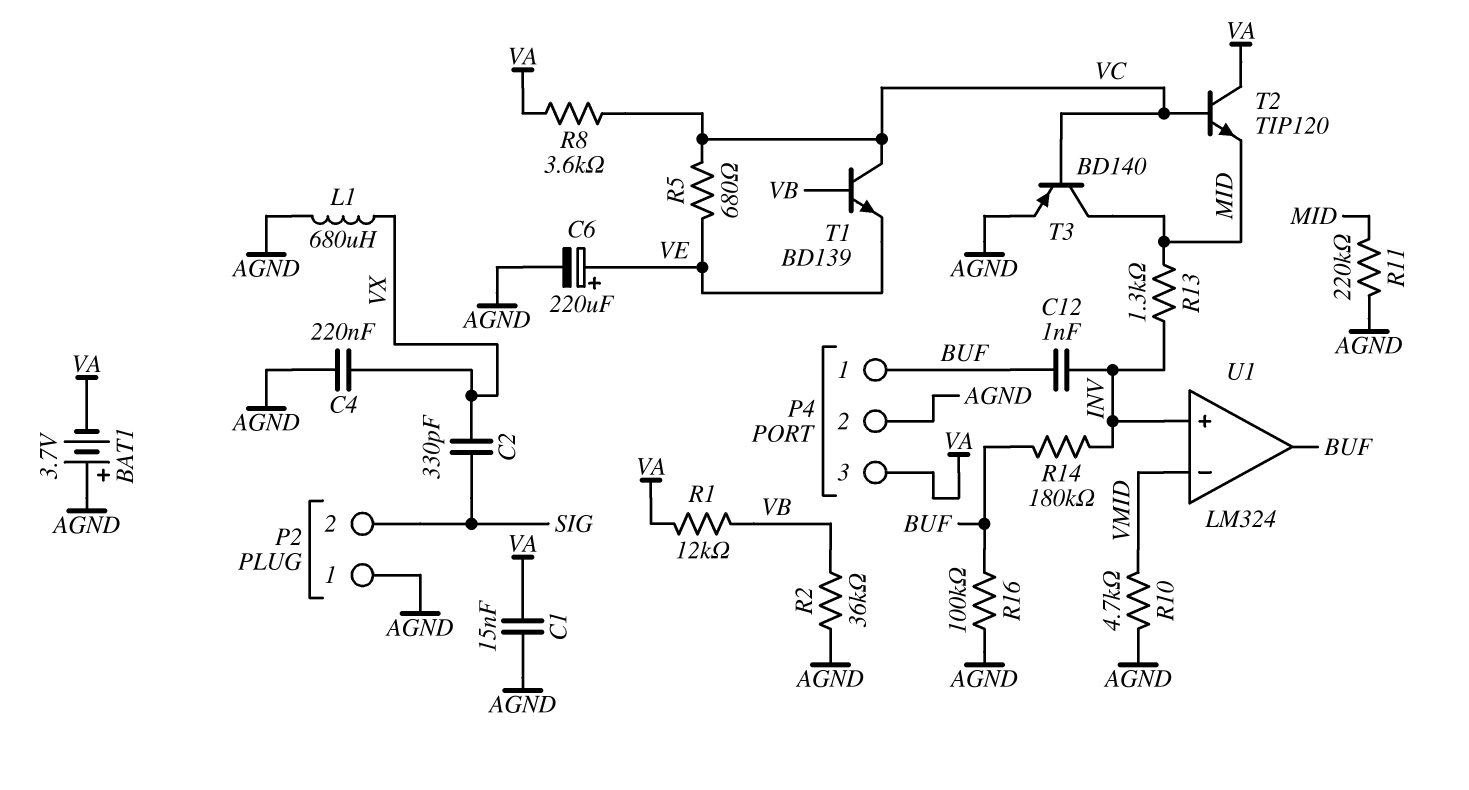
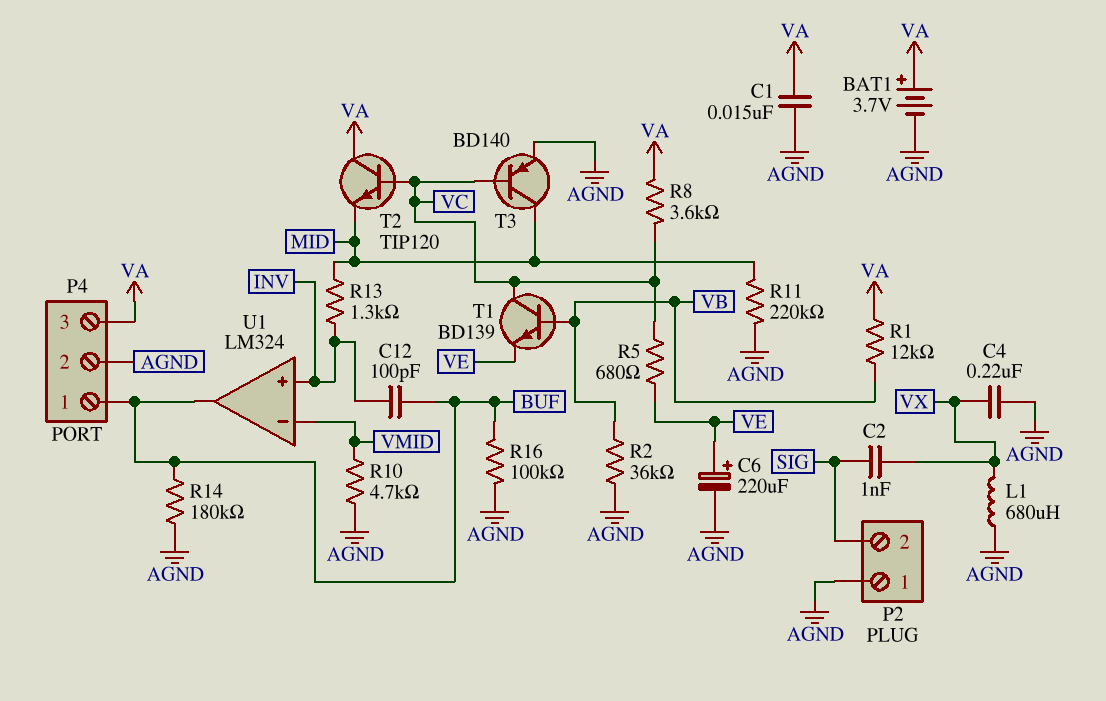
BAT1: 3.7V (plus AGND, minus VA) -> 3.7V (plus VA, minus AGND)
C2: 330pF (SIG, VX) -> 1nF (SIG, VX)
C12: 1nF (BUF, INV) -> 100pF (BUF, INV)
R14: 180k (BUF, INV) -> 180k (AGND, BUF)

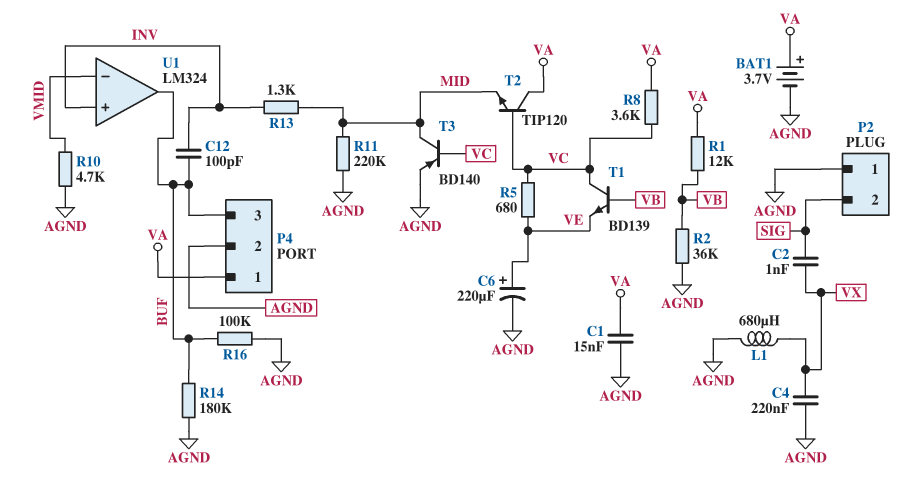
P4 pin 1: BUF -> VA
P4 pin 3: VA -> BUF

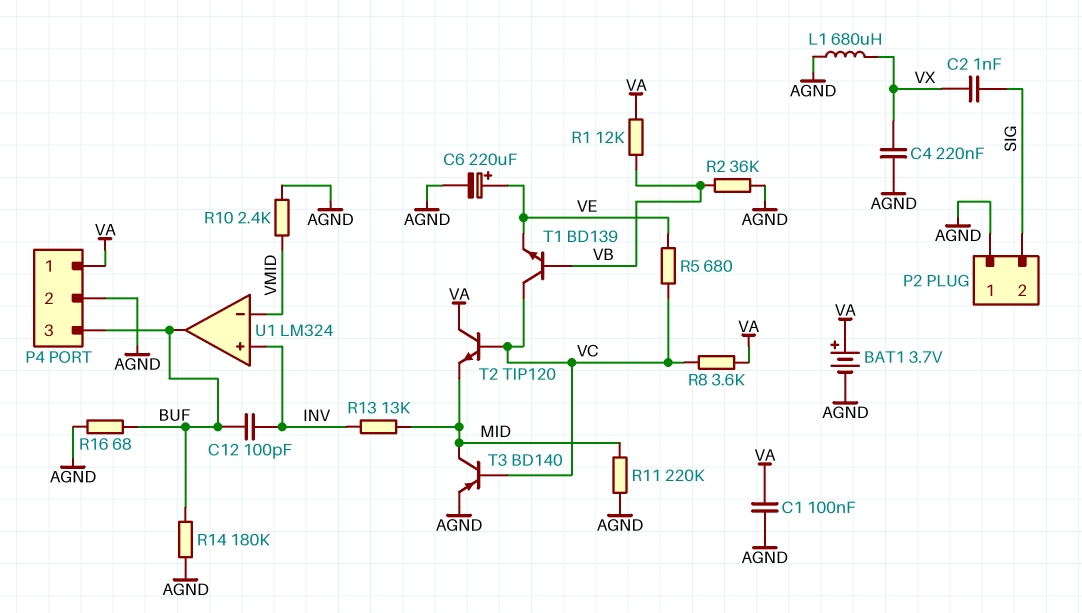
C1: 15nF (AGND, VA) -> 100nF (AGND, VA)
R10: 4.7k (AGND, VMID) -> 2.4k (AGND, VMID)
R13: 1.3k (INV, MID) -> 13k (INV, MID)
R16: 100k (AGND, BUF) -> 68 (AGND, BUF)

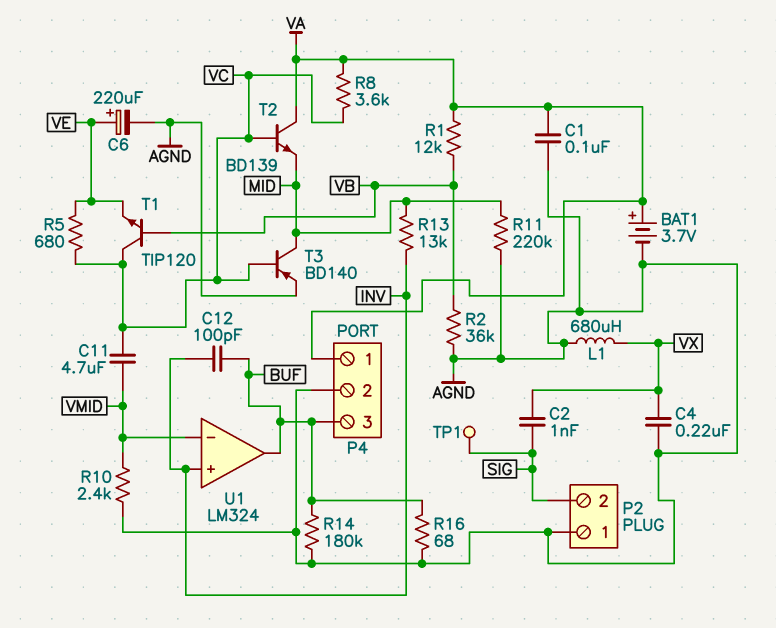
C11: none -> 4.7uF (VC, VMID)
T1: NPN BD139 (B VB, C VC, E VE) -> NPN TIP120 (B VB, C VC, E VE)
T2: NPN TIP120 (B VC, C VA, E MID) -> NPN BD139 (B VC, C VA, E MID)
TP1: none -> test point (SIG)

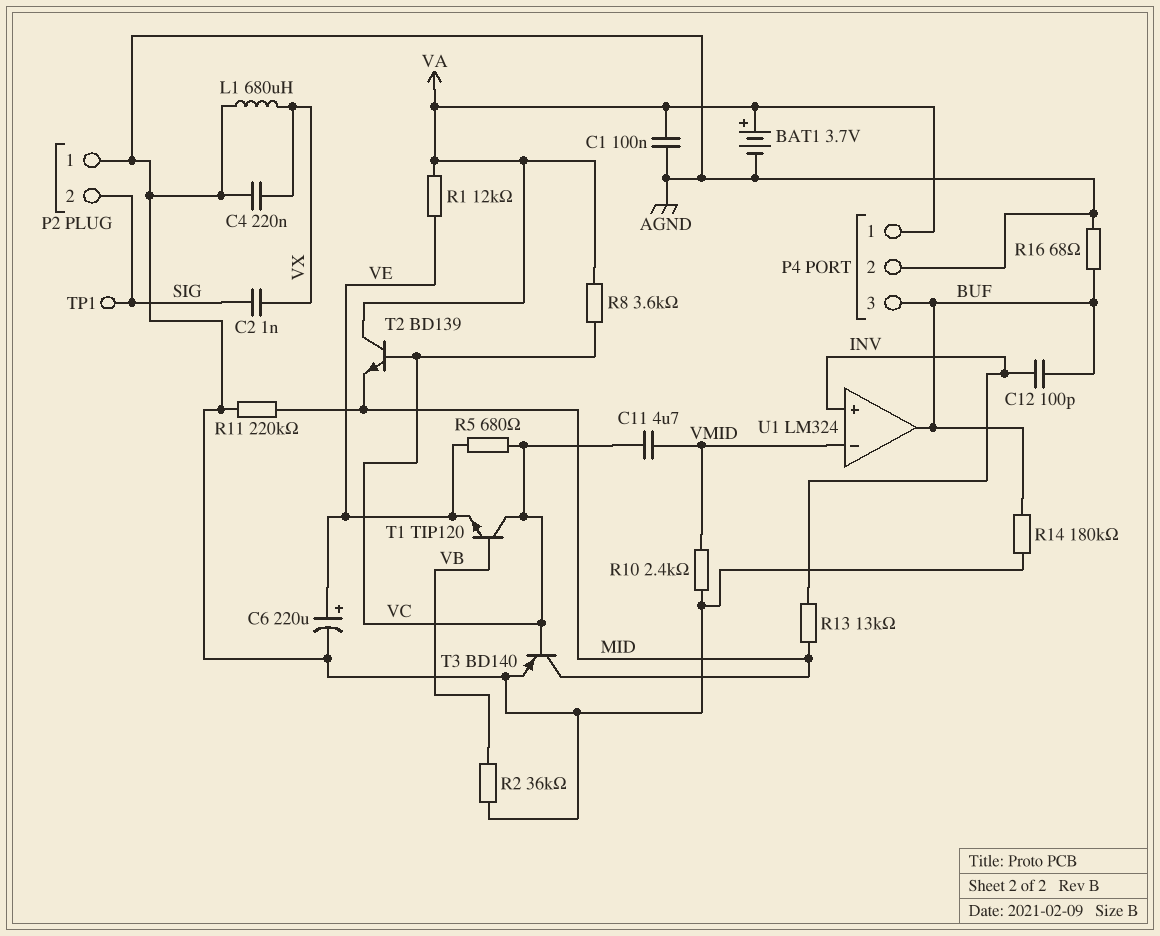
R1: 12k (VA, VB) -> 12k (VA, VE)

